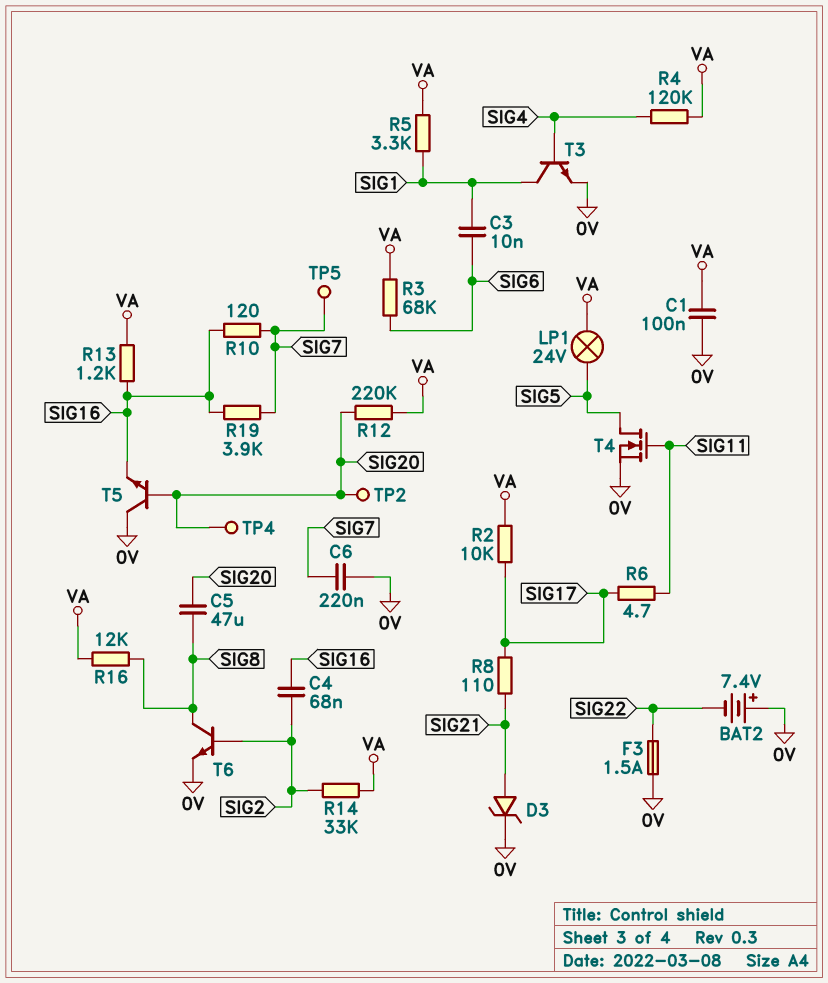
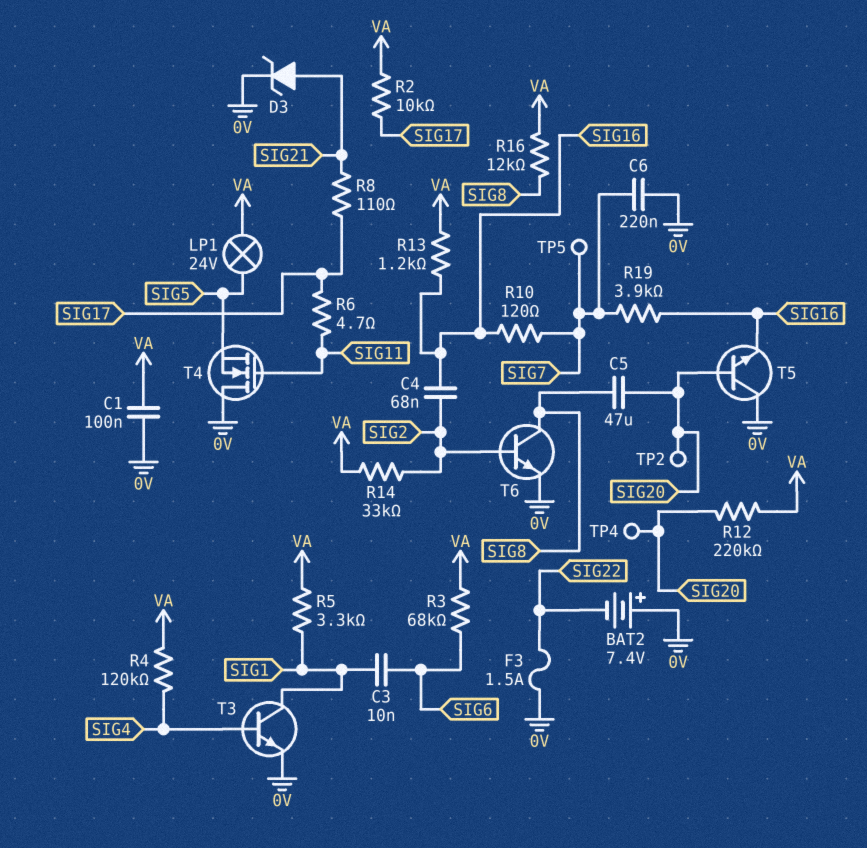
T4: NMOS (G SIG11, D SIG5, S 0V) -> NMOS (G SIG11, D 0V, S SIG5)

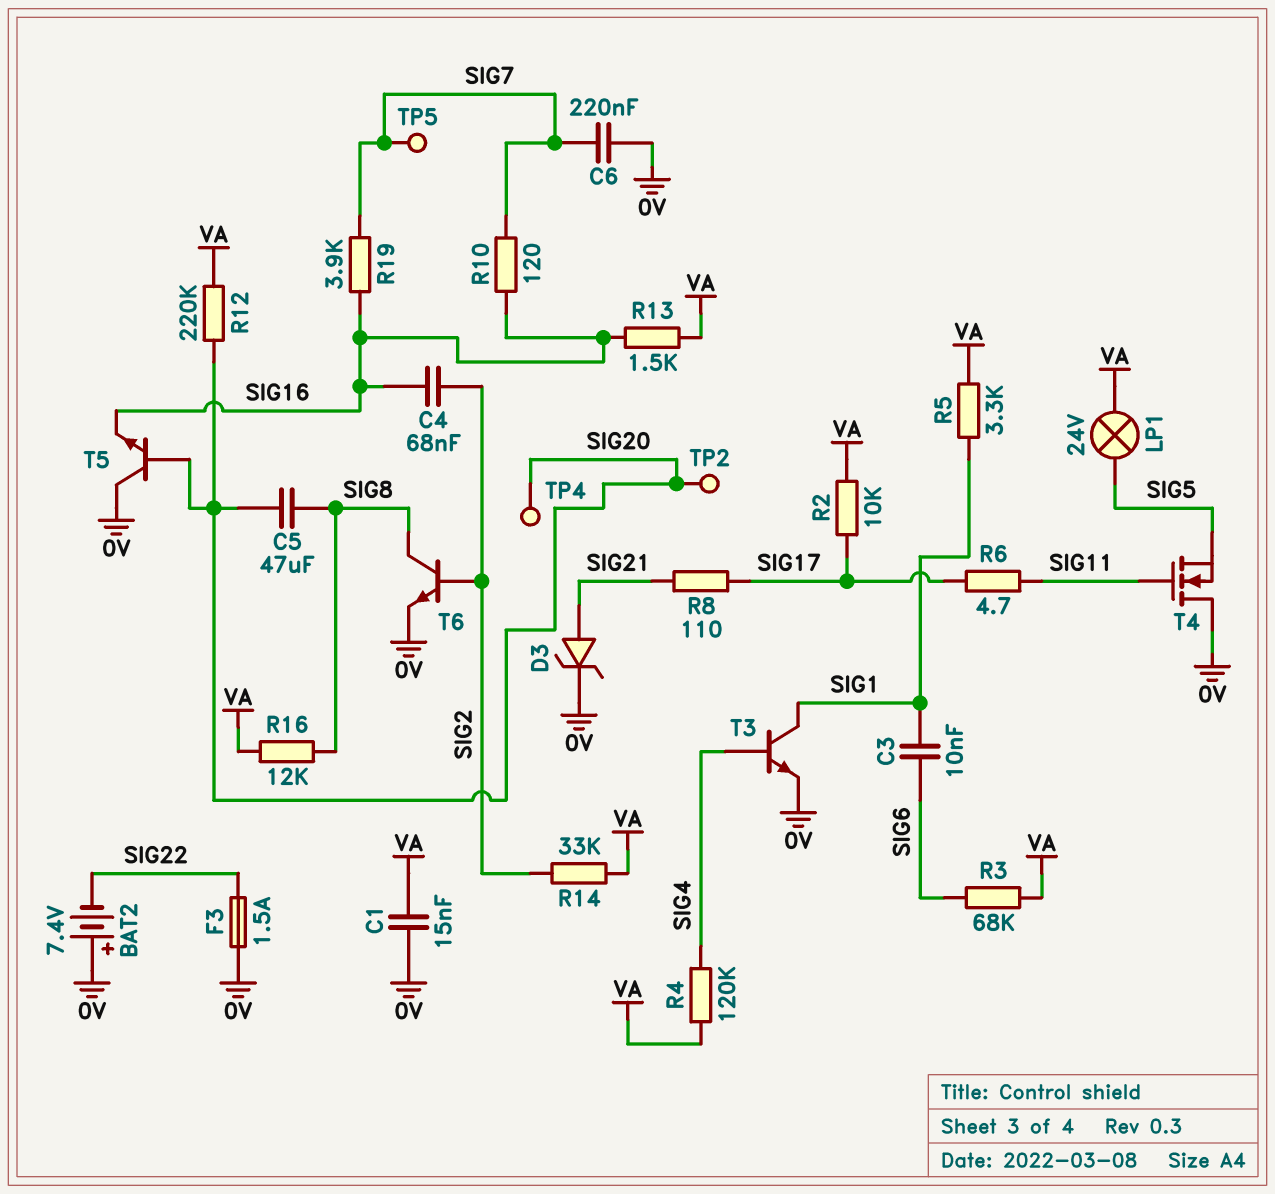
C1: 100nF (0V, VA) -> 15nF (0V, VA)
R13: 1.2k (SIG16, VA) -> 1.5k (SIG16, VA)

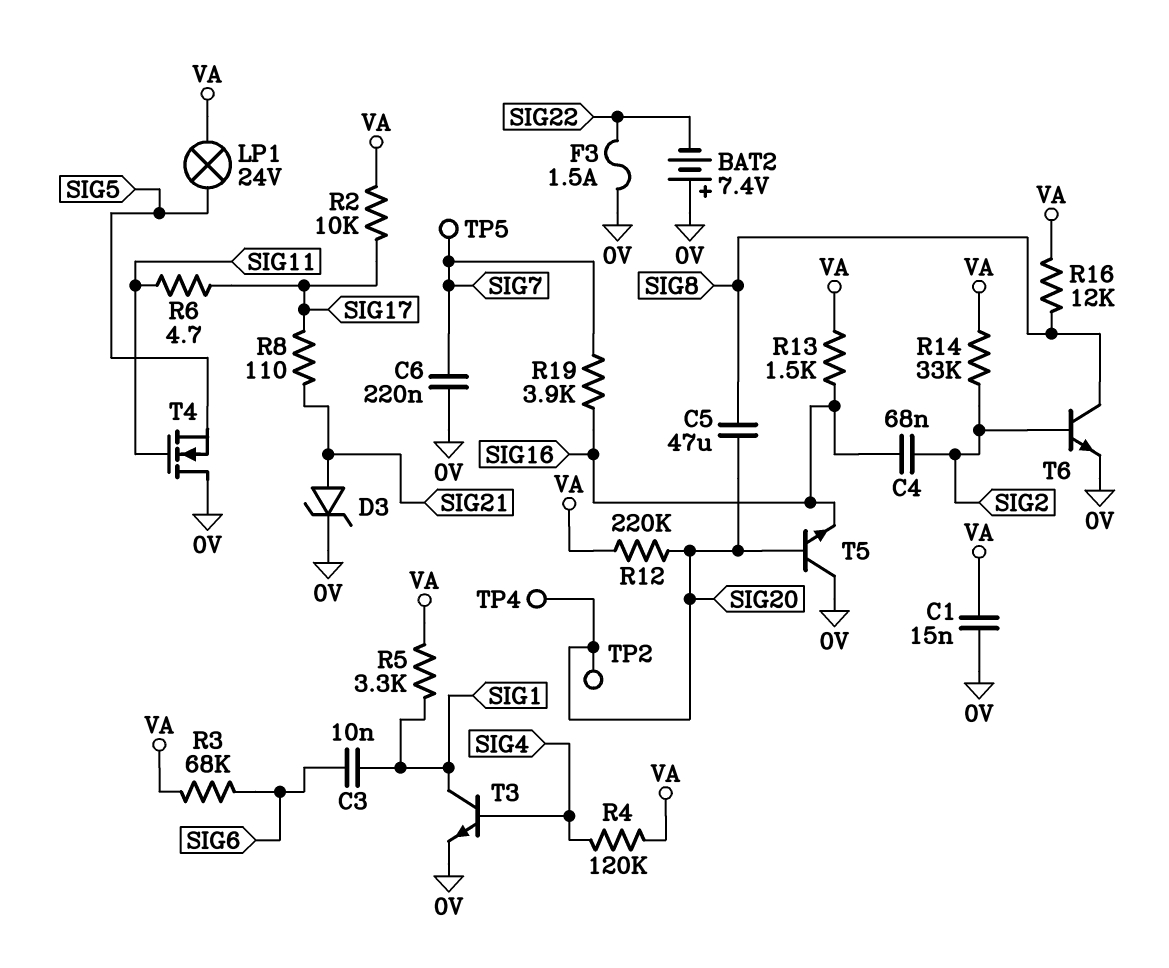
R10: 120 (SIG7, SIG16) -> none

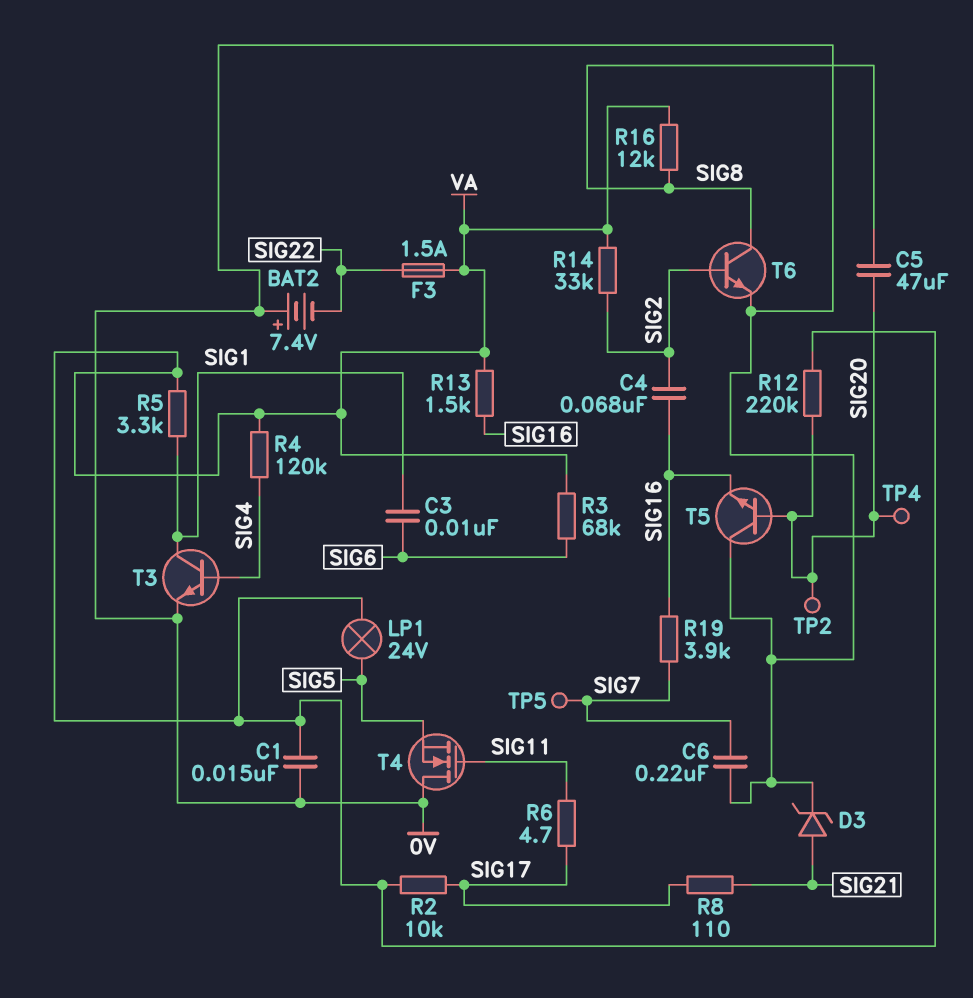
F3: 1.5A (0V, SIG22) -> 1.5A (SIG22, VA)

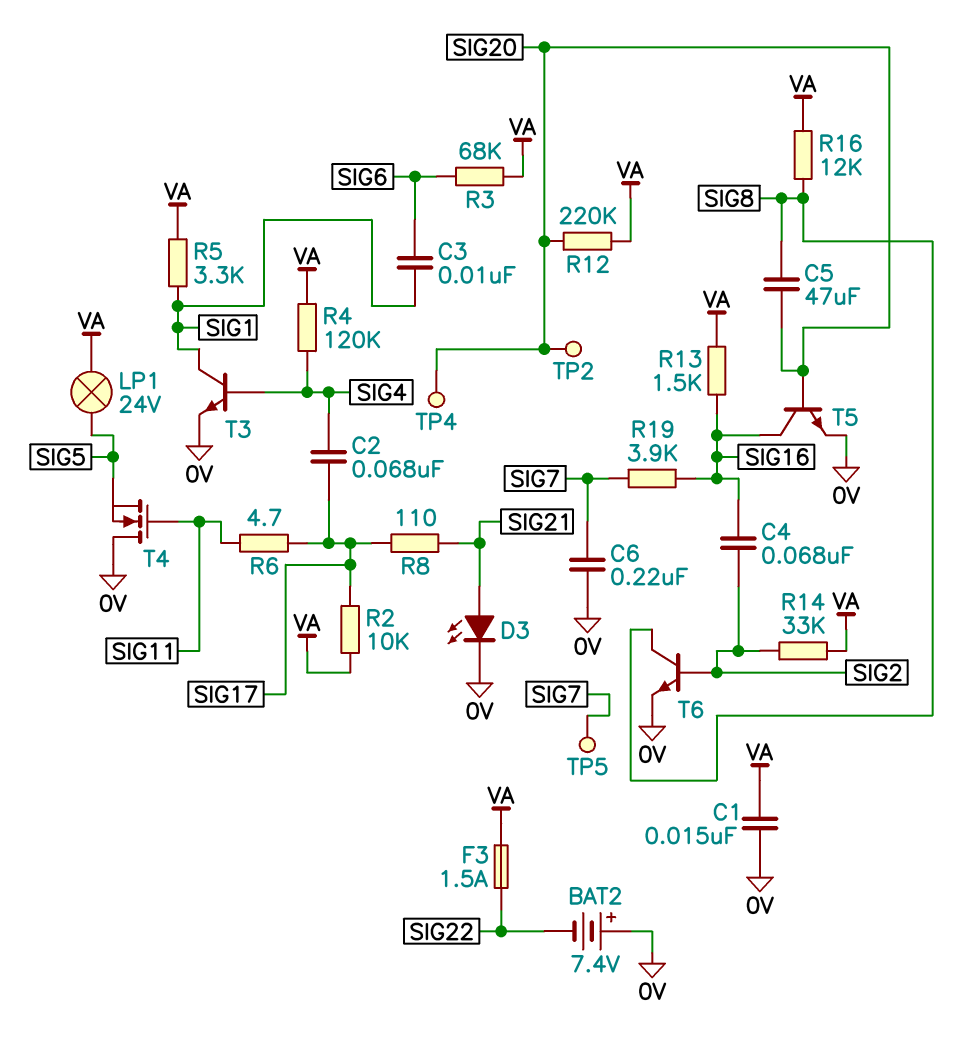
C2: none -> 68nF (SIG4, SIG17)
D3: zener (A SIG21, K 0V) -> LED (A SIG21, K 0V)
T5: NPN (B SIG20, C 0V, E SIG16) -> NPN (B SIG20, C SIG16, E 0V)

